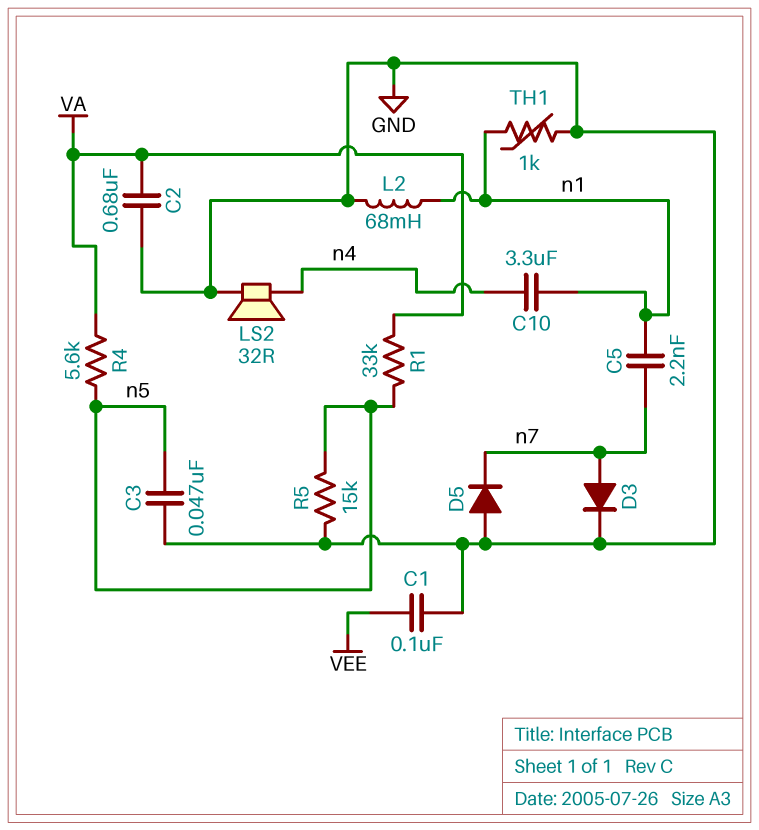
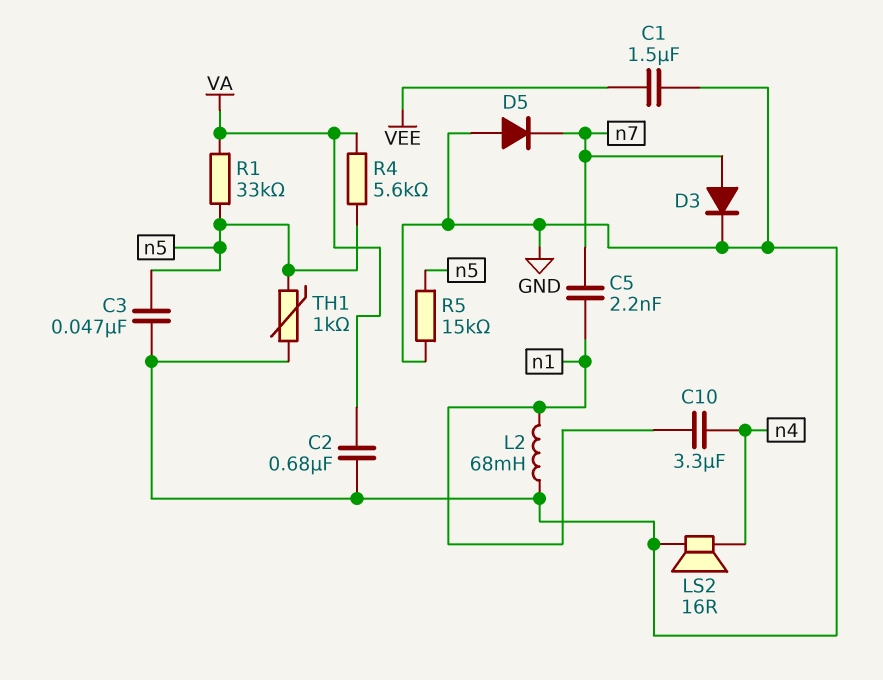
C1: 100nF (GND, VEE) -> 1.5uF (GND, VEE)
LS2: speaker 32R (GND, n4) -> speaker 16R (GND, n4)
TH1: 1k (GND, n1) -> 1k (GND, n5)

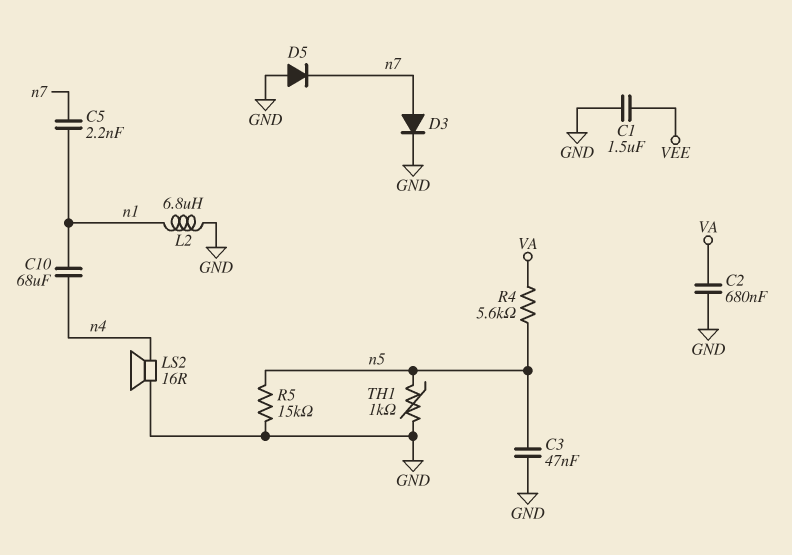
C10: 3.3uF (n1, n4) -> 68uF (n1, n4)
L2: 68mH (GND, n1) -> 6.8uH (GND, n1)
R1: 33k (VA, n5) -> none

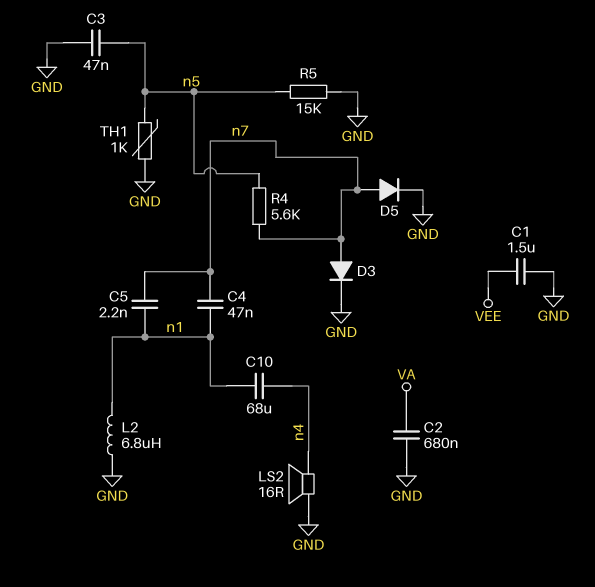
C4: none -> 47nF (n1, n7)
D5: diode (A GND, K n7) -> diode (A n7, K GND)
R4: 5.6k (VA, n5) -> 5.6k (n5, n7)

